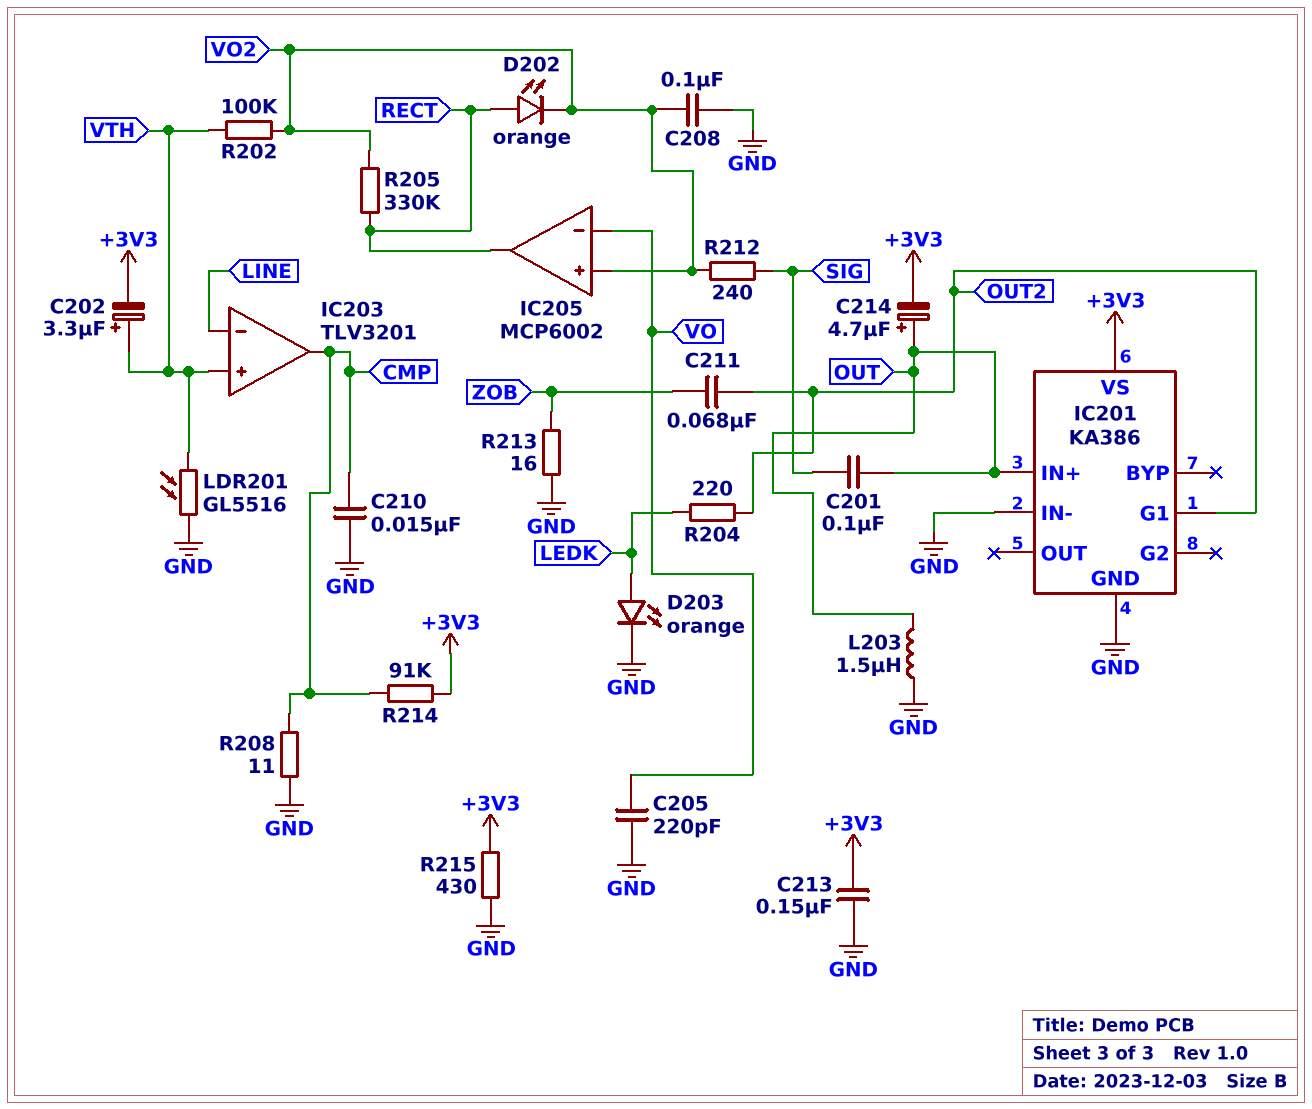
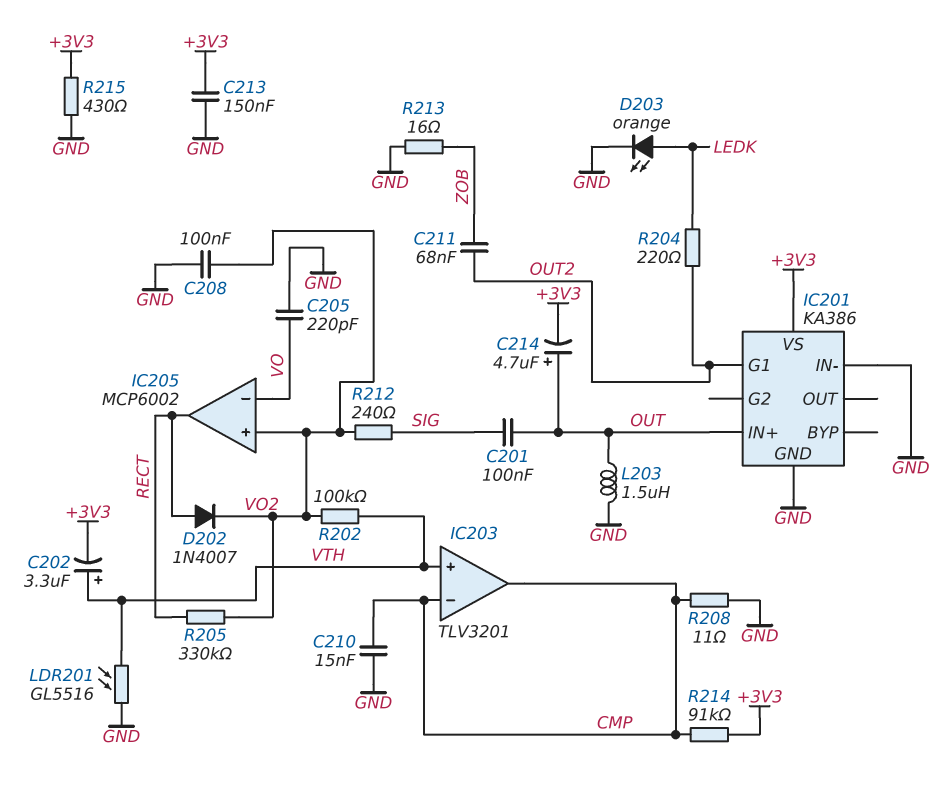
D202: LED orange (A RECT, K VO2) -> diode 1N4007 (A RECT, K VO2)
IC203 pin in-: LINE -> CMP

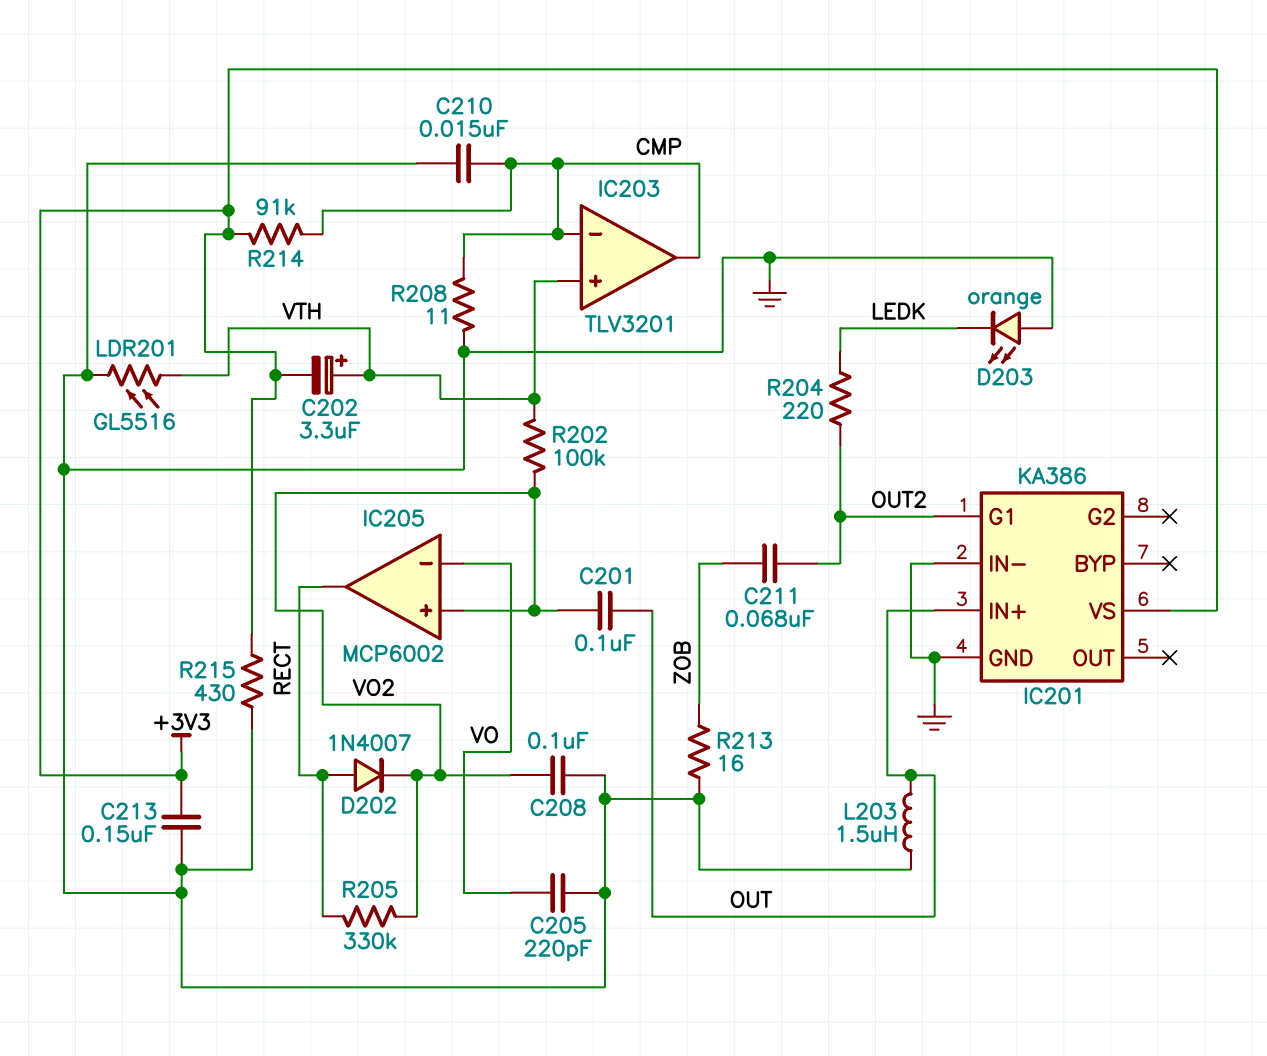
C201: 100nF (OUT, SIG) -> 100nF (OUT, VO2)
C214: 4.7uF (plus OUT, minus +3V3) -> none
D203: LED orange (A LEDK, K GND) -> LED orange (A GND, K LEDK)
R212: 240 (SIG, VO2) -> none

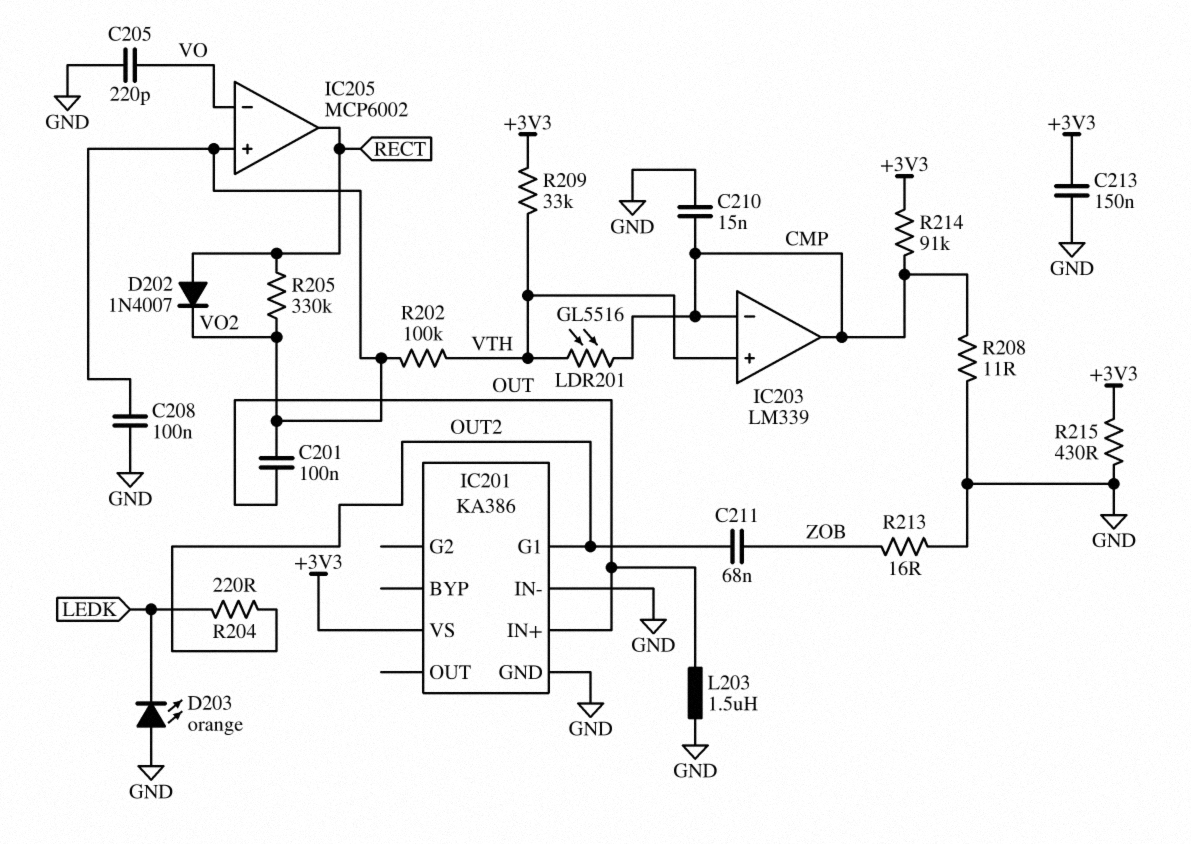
C202: 3.3uF (plus VTH, minus +3V3) -> none
IC203: TLV3201 -> LM339
LDR201: GL5516 (GND, VTH) -> GL5516 (CMP, VTH)
R209: none -> 33k (+3V3, VTH)

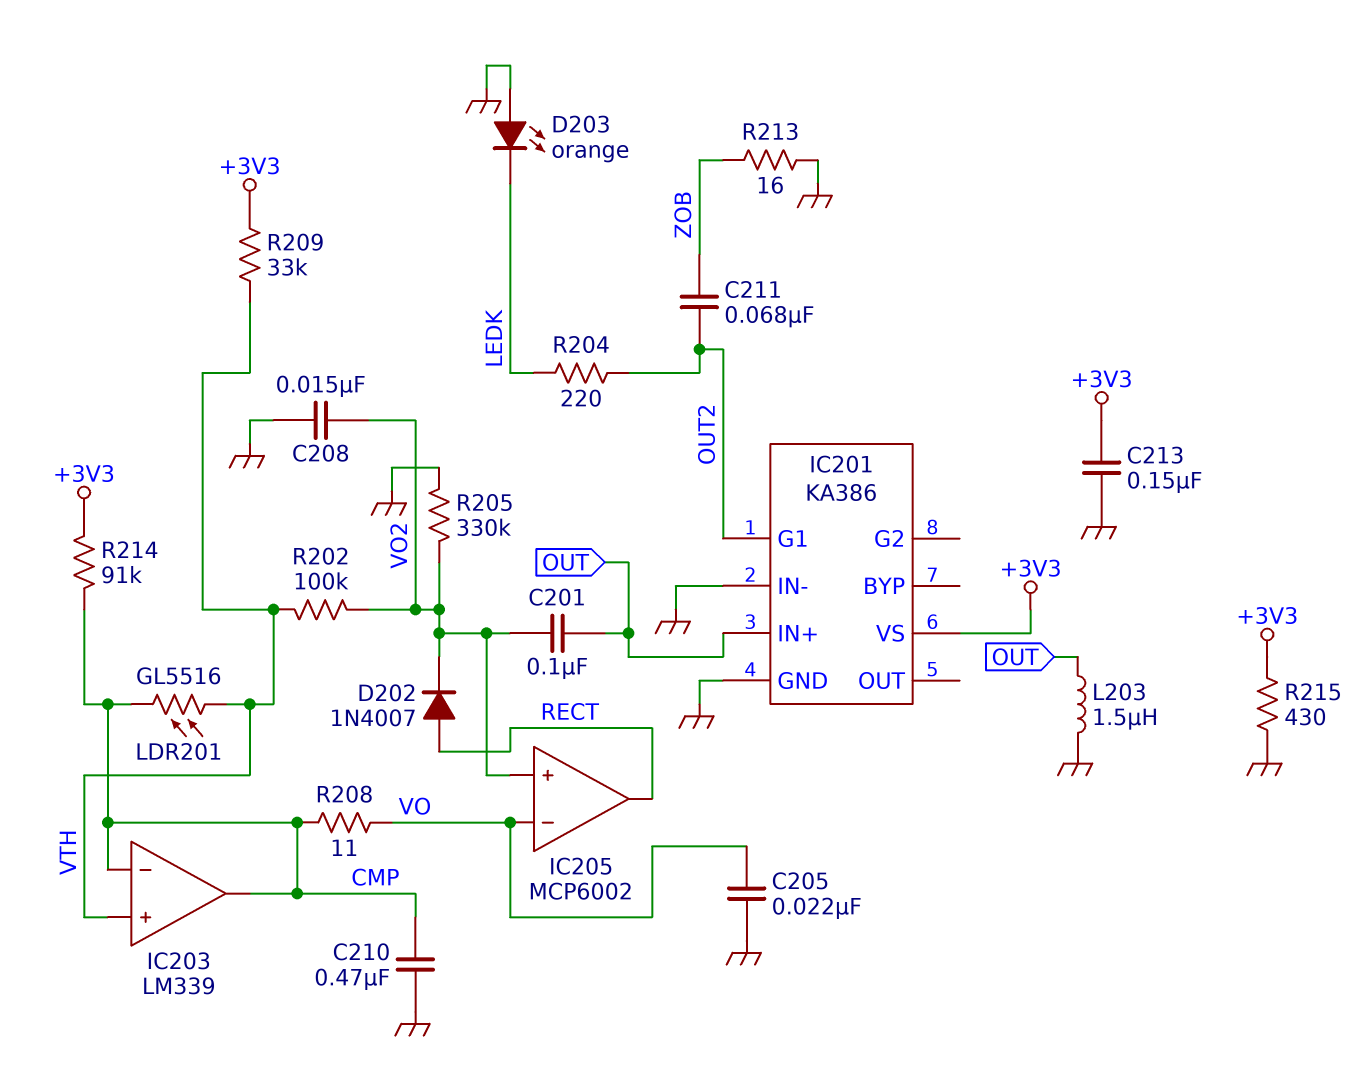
C205: 220pF (GND, VO) -> 22nF (GND, VO)
C208: 100nF (GND, VO2) -> 15nF (GND, VO2)
C210: 15nF (CMP, GND) -> 470nF (CMP, GND)
R205: 330k (RECT, VO2) -> 330k (GND, VO2)
R208: 11 (CMP, GND) -> 11 (CMP, VO)

